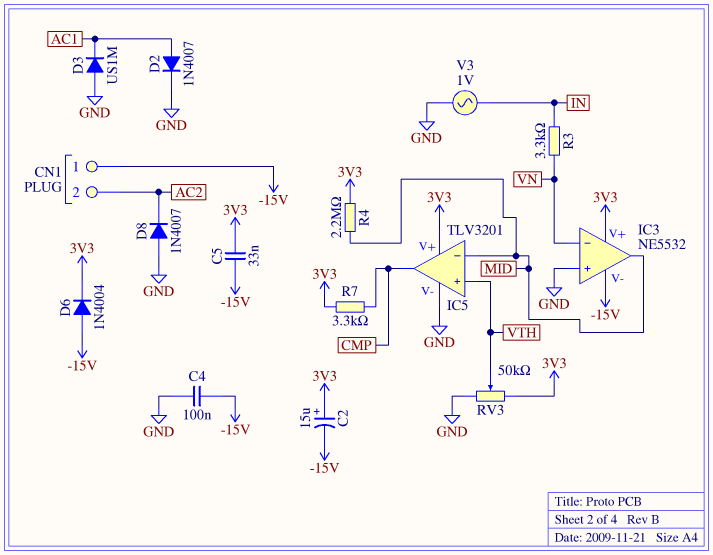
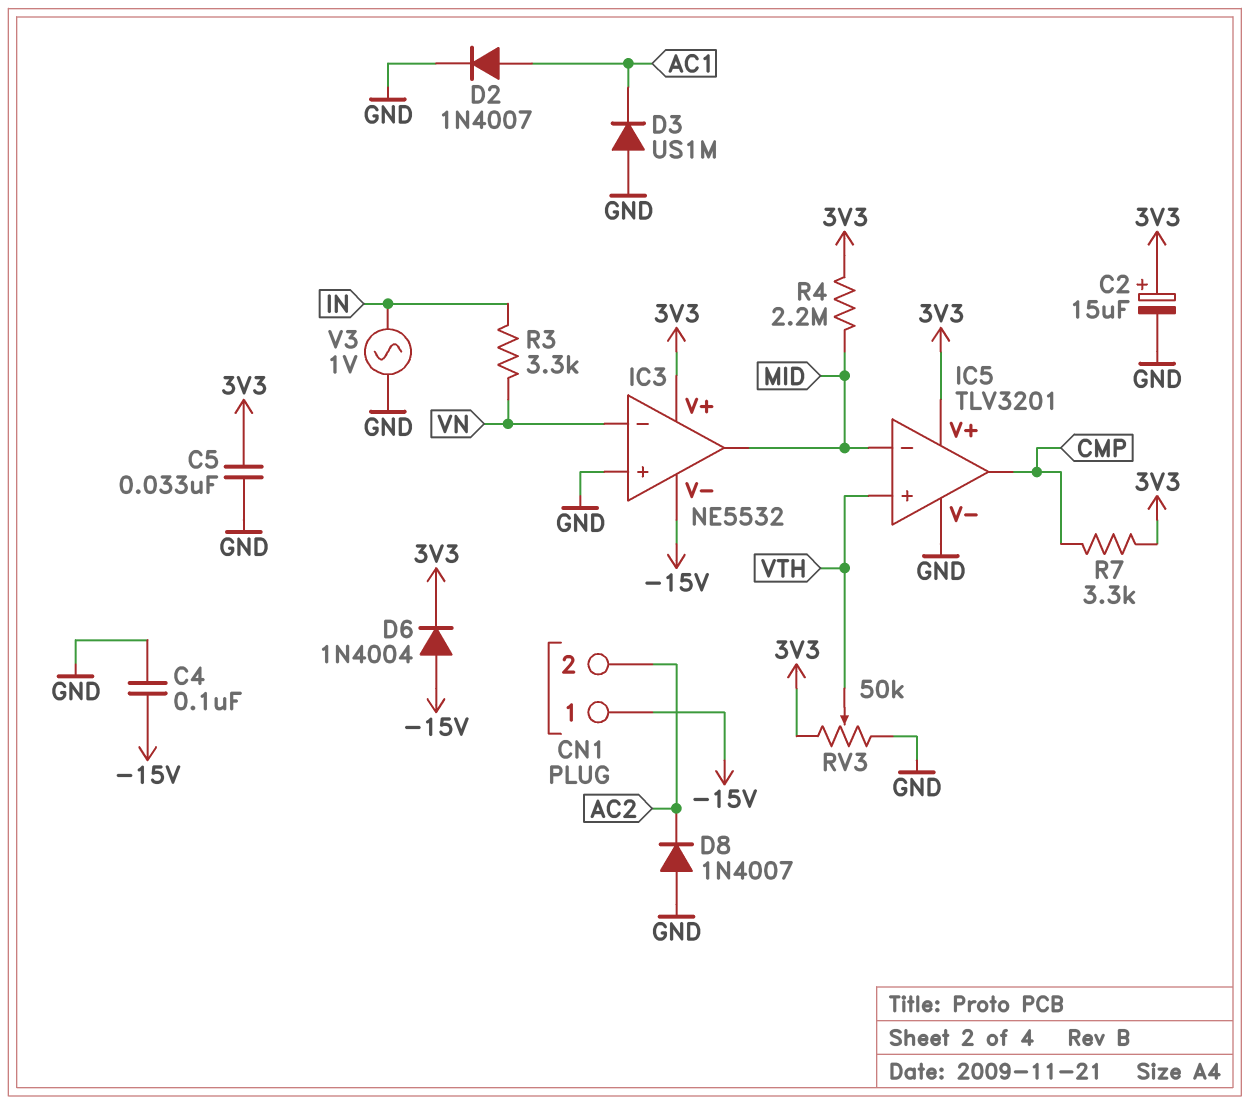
C2: 15uF (plus 3V3, minus -15V) -> 15uF (plus 3V3, minus GND)
C5: 33nF (-15V, 3V3) -> 33nF (3V3, GND)

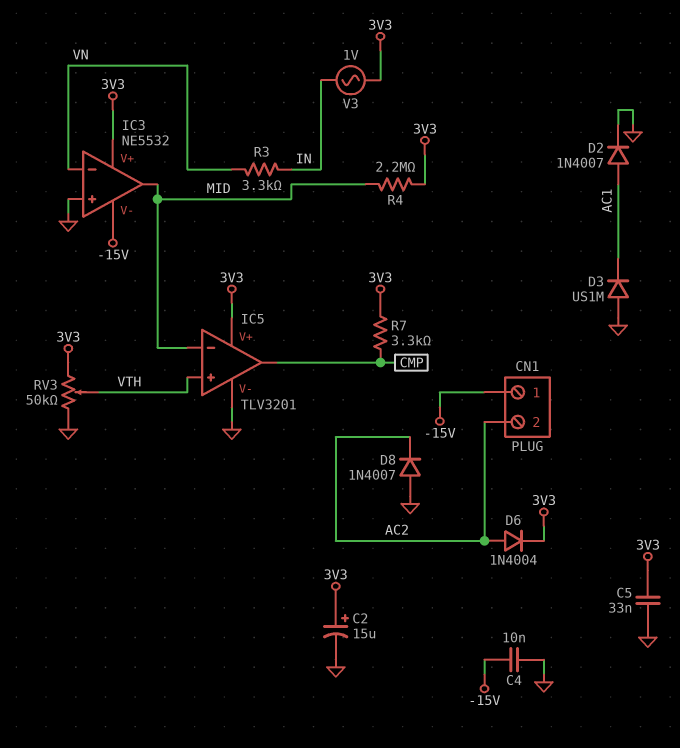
C4: 100nF (-15V, GND) -> 10nF (-15V, GND)
D6: diode 1N4004 (A -15V, K 3V3) -> diode 1N4004 (A AC2, K 3V3)
V3: AC 1V (GND, IN) -> AC 1V (3V3, IN)

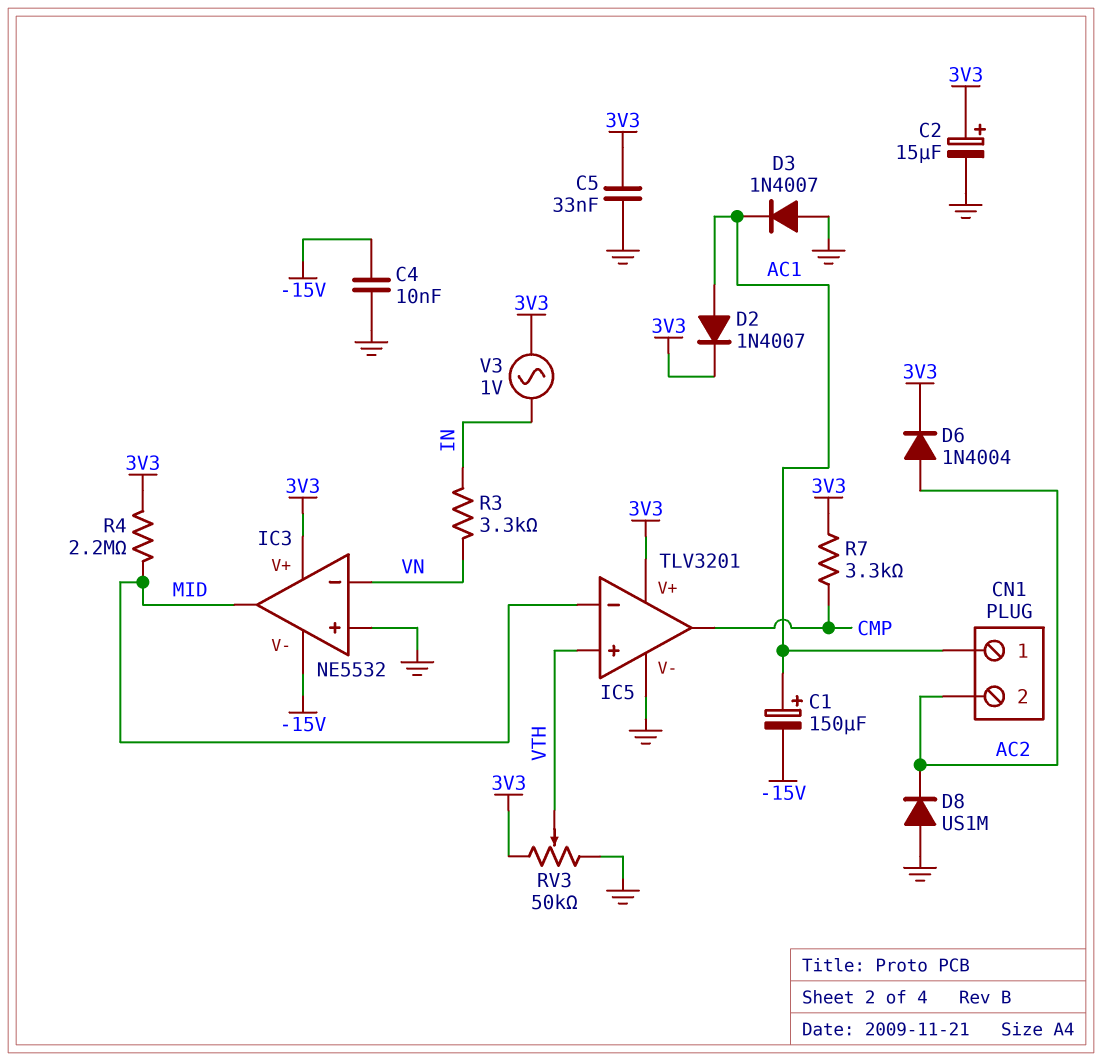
C1: none -> 150uF (plus AC1, minus -15V)
CN1 pin 1: -15V -> AC1
D2: diode 1N4007 (A AC1, K GND) -> diode 1N4007 (A AC1, K 3V3)
D3: diode US1M (A GND, K AC1) -> diode 1N4007 (A GND, K AC1)
D8: diode 1N4007 (A GND, K AC2) -> diode US1M (A GND, K AC2)

